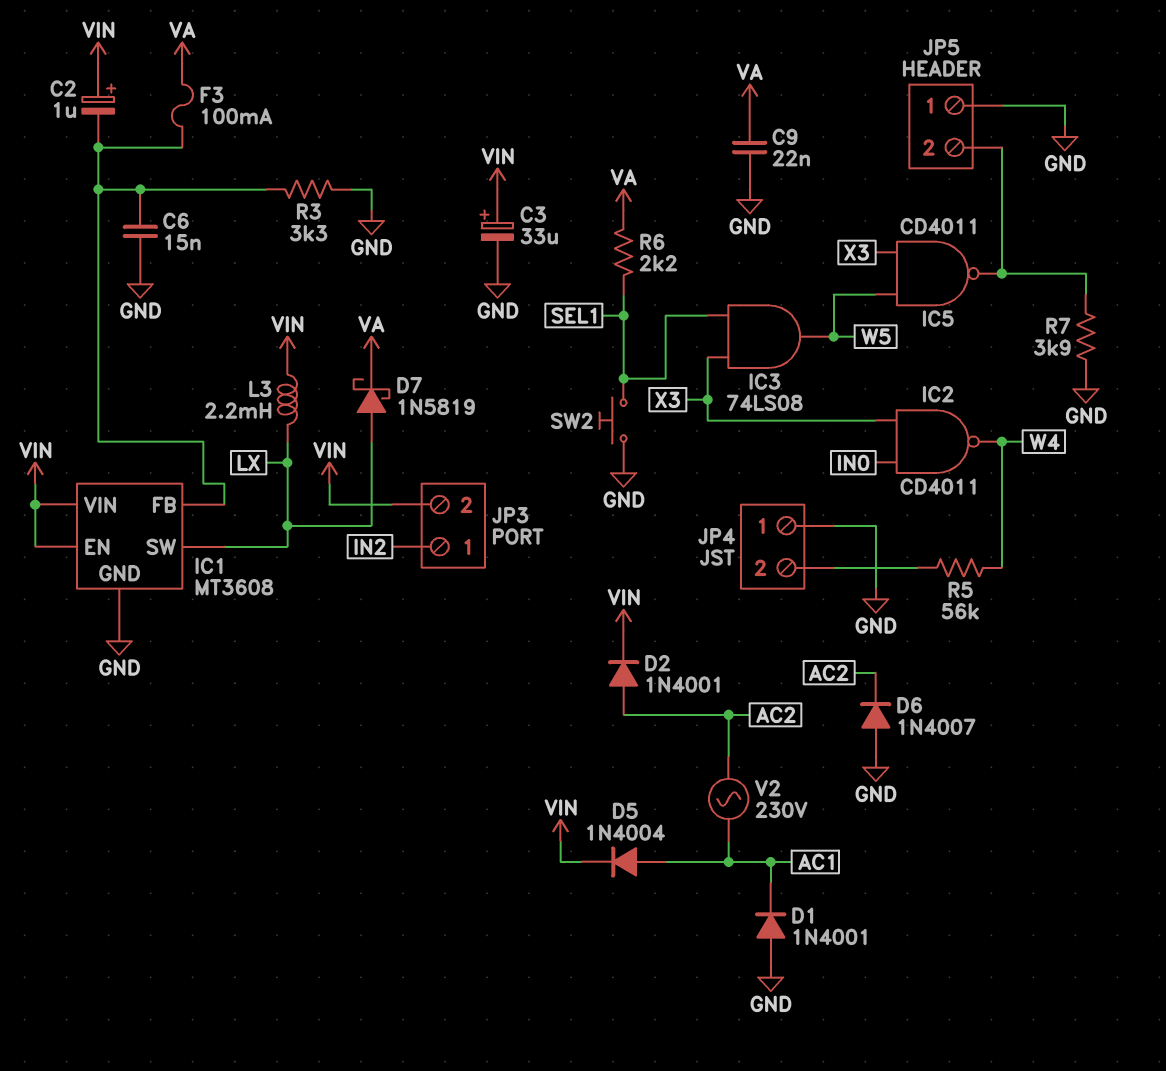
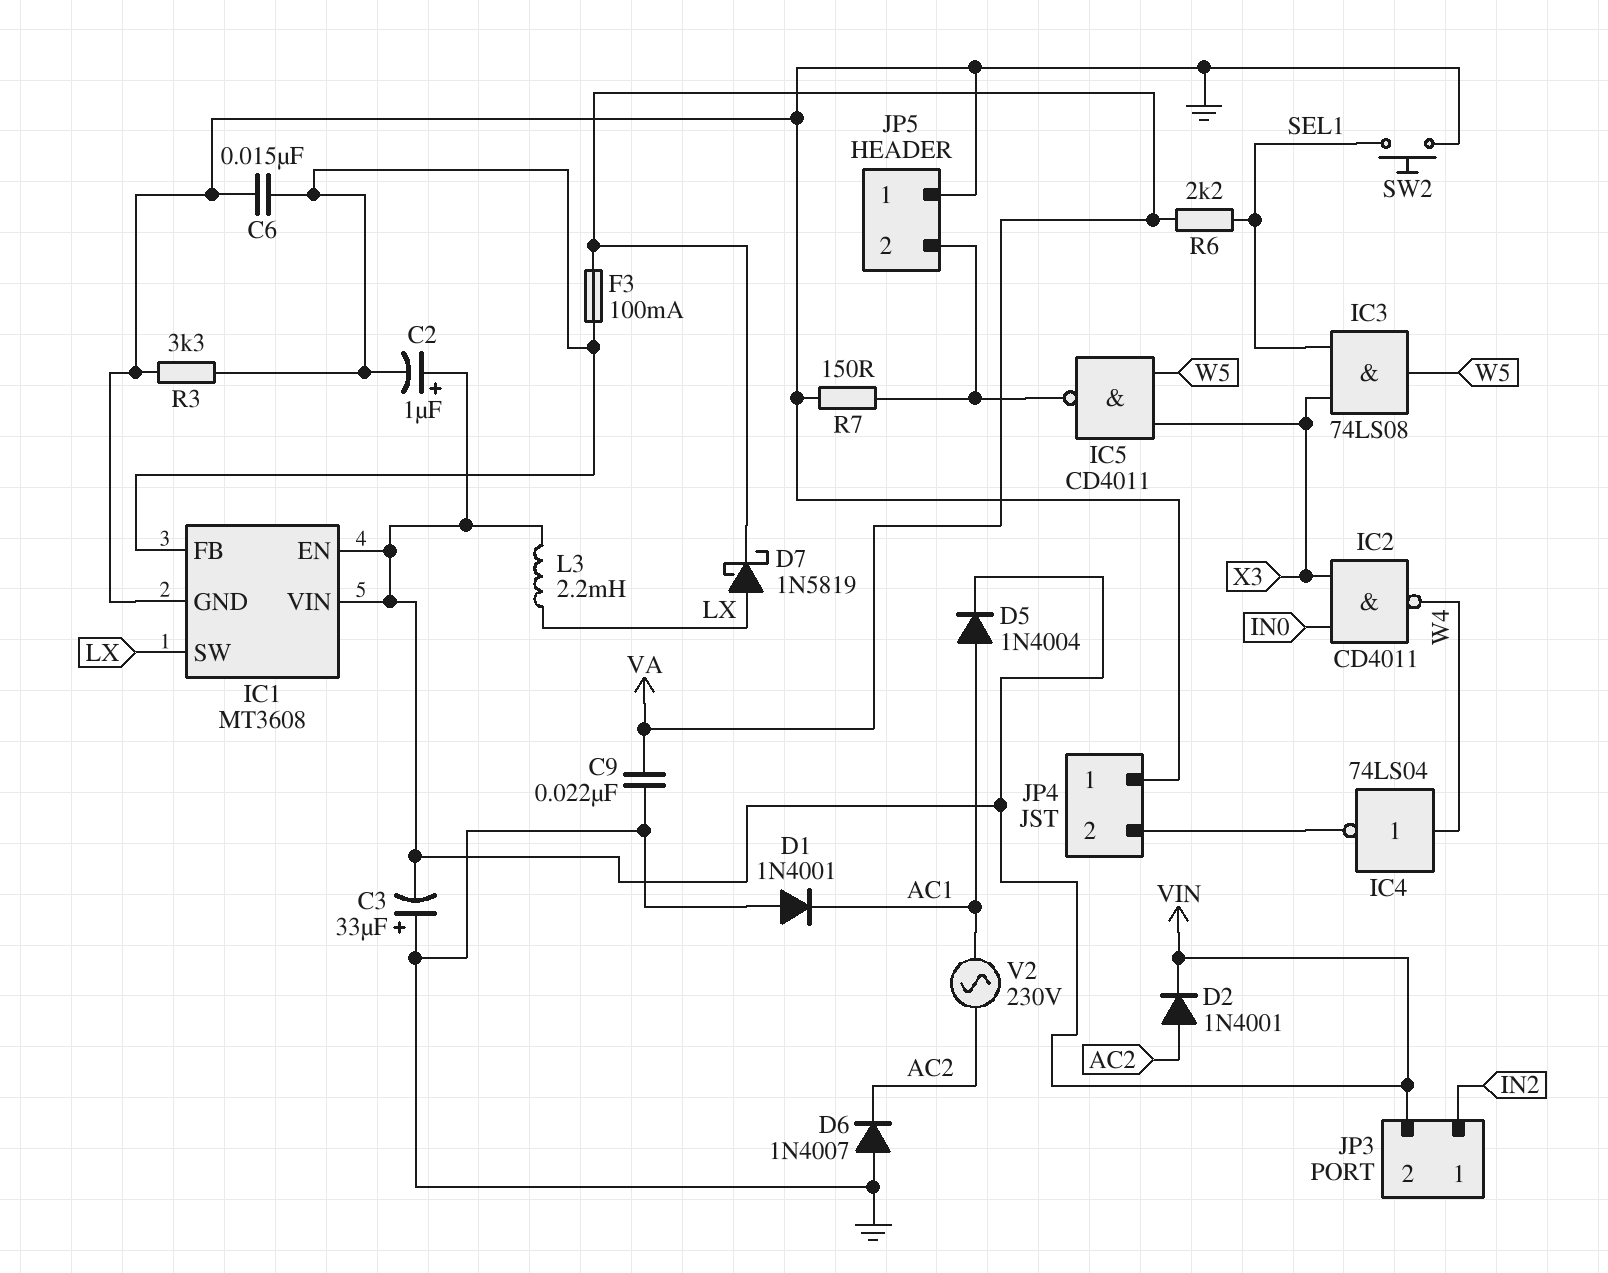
C3: 33uF (plus VIN, minus GND) -> 33uF (plus GND, minus VIN)
IC4: none -> NOT 74LS04 (in W4, out JP4/2)
R5: 56k (JP4/2, W4) -> none
R7: 3.9k (GND, JP5/2) -> 150 (GND, JP5/2)

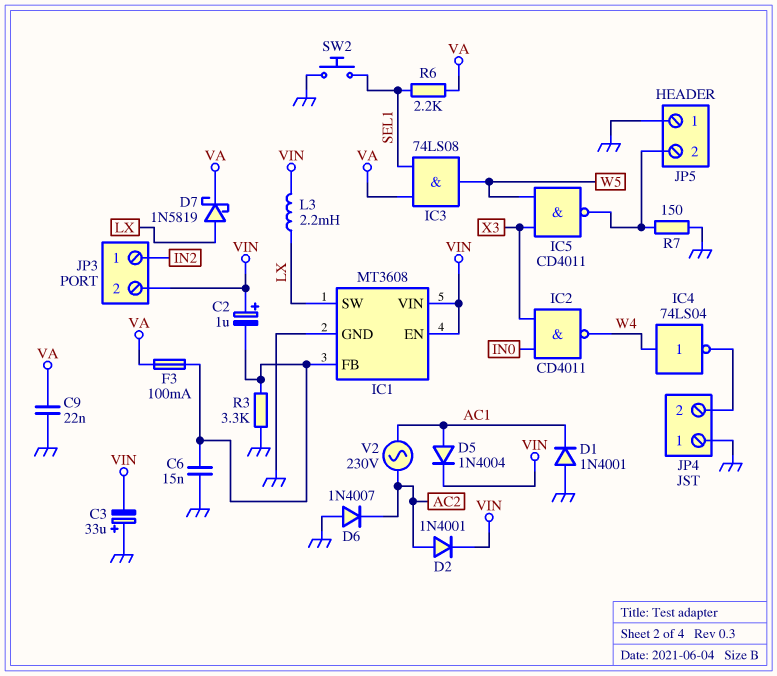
IC3: AND 74LS08 (in SEL1, in X3, out W5) -> AND 74LS08 (in SEL1, in VA, out W5)

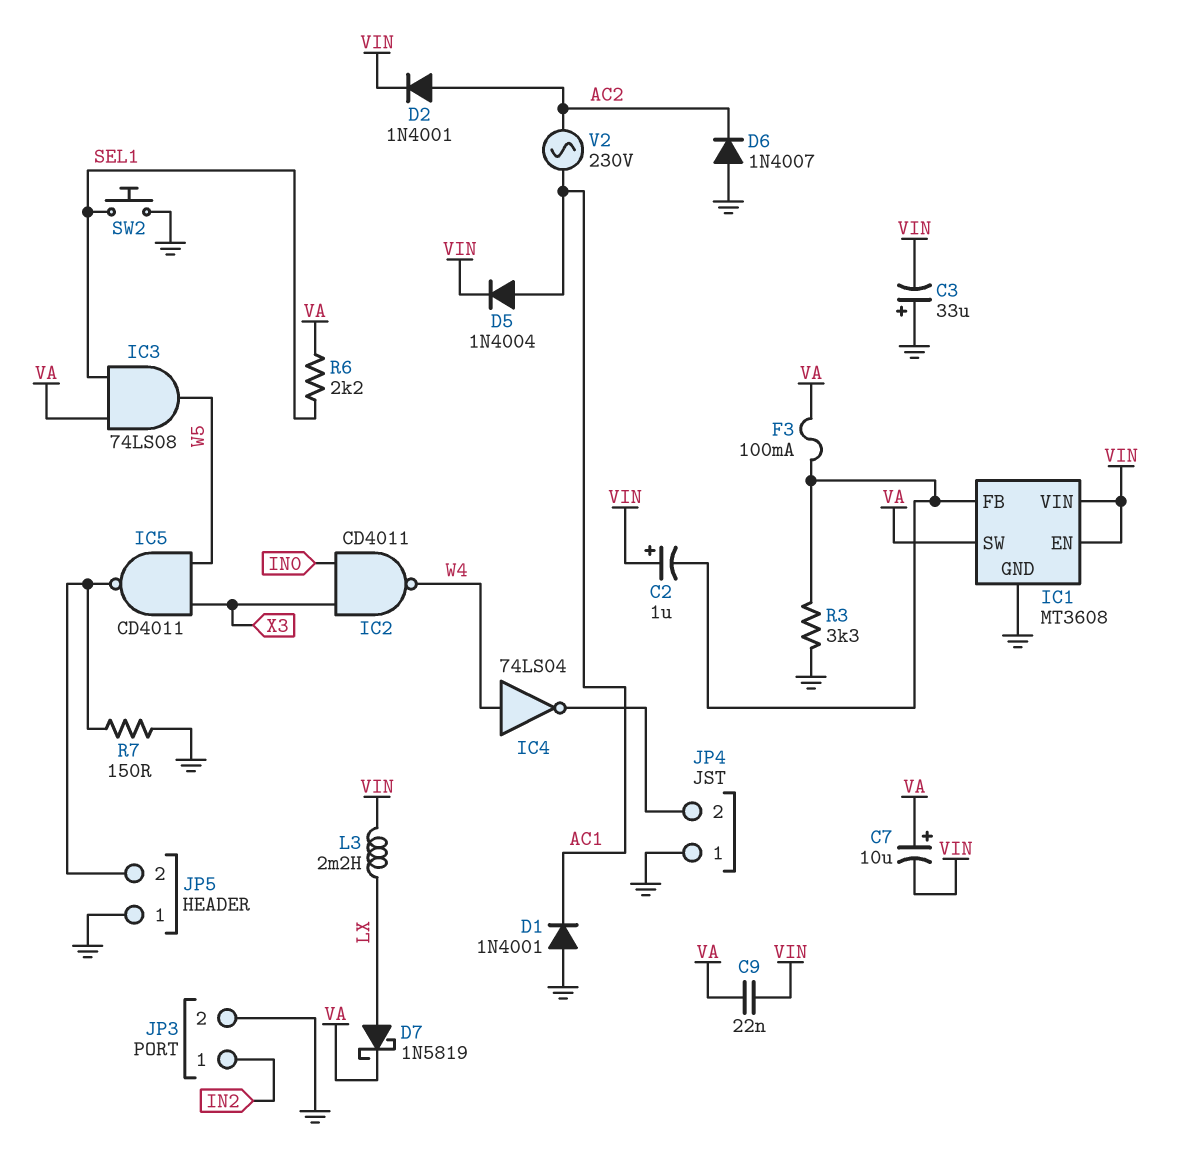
C6: 15nF (GND, IC1/FB) -> none
C7: none -> 10uF (plus VA, minus VIN)
C9: 22nF (GND, VA) -> 22nF (VA, VIN)
IC1 pin SW: LX -> VA
JP3 pin 2: VIN -> GND

